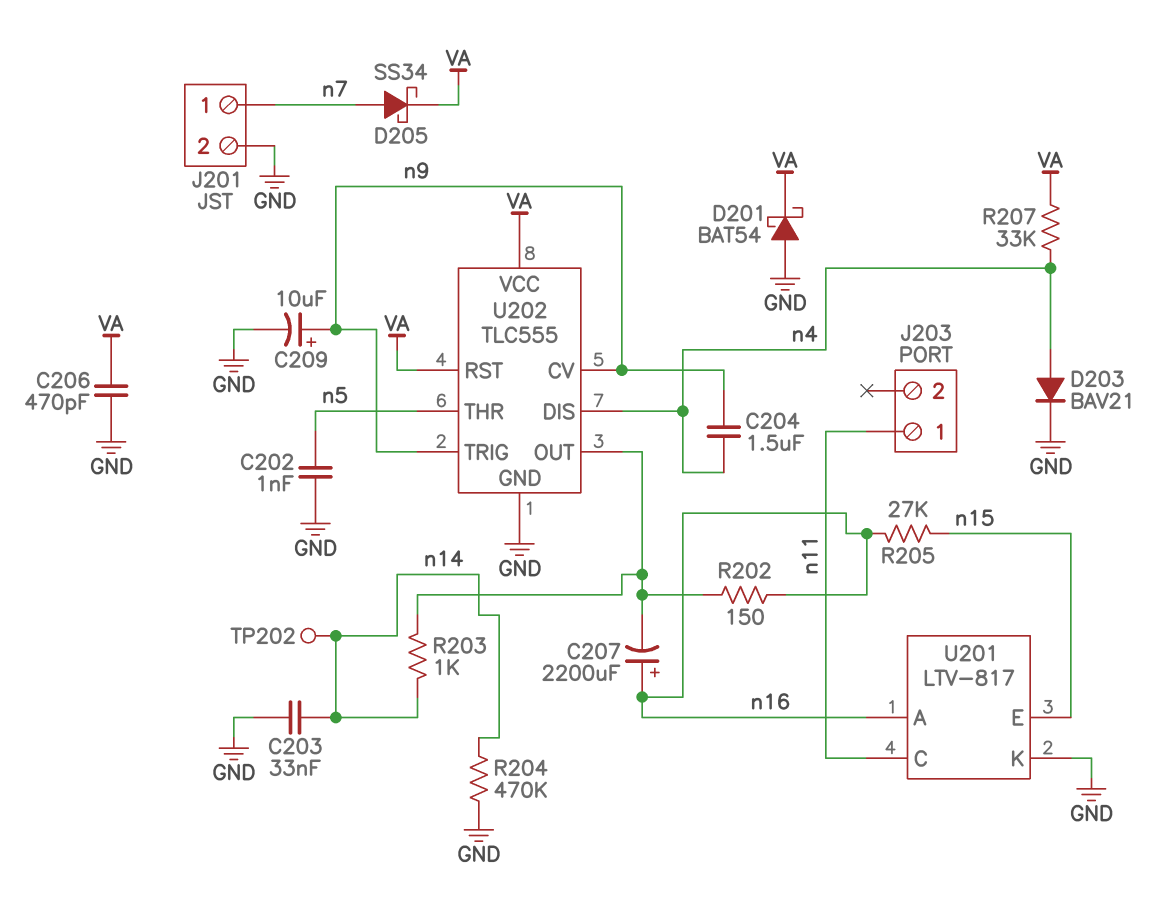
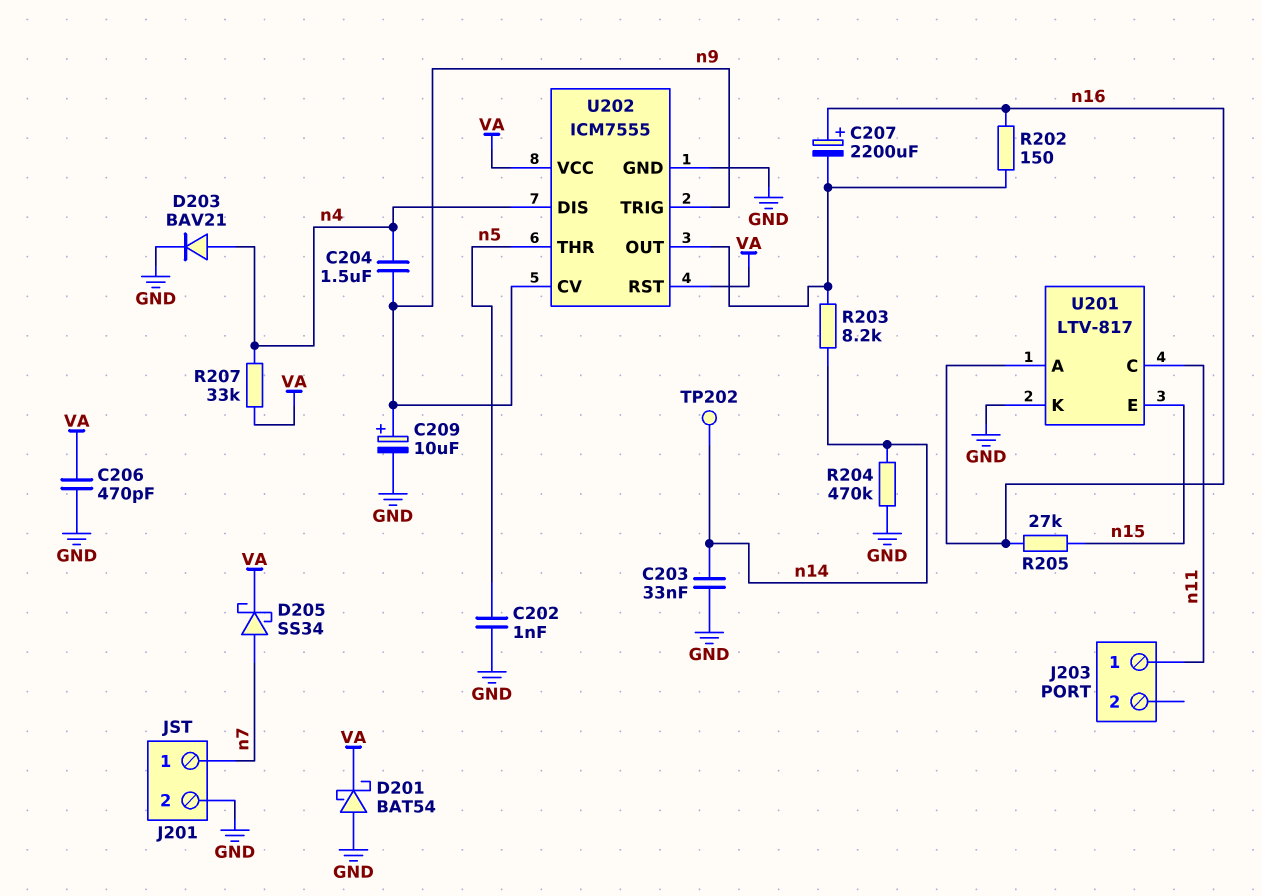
R203: 1k (U202/OUT, n14) -> 8.2k (U202/OUT, n14)
U202: TLC555 -> ICM7555

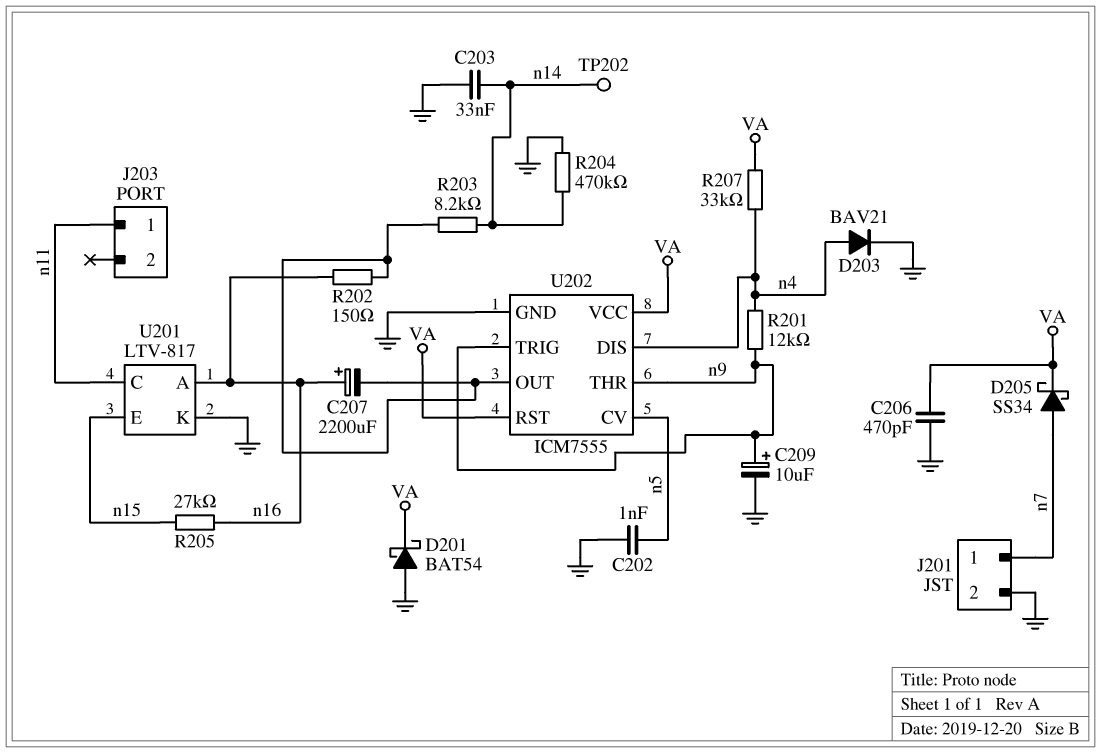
C204: 1.5uF (n4, n9) -> none
R201: none -> 12k (n4, n9)
U202 pin CV: n9 -> n5
U202 pin THR: n5 -> n9

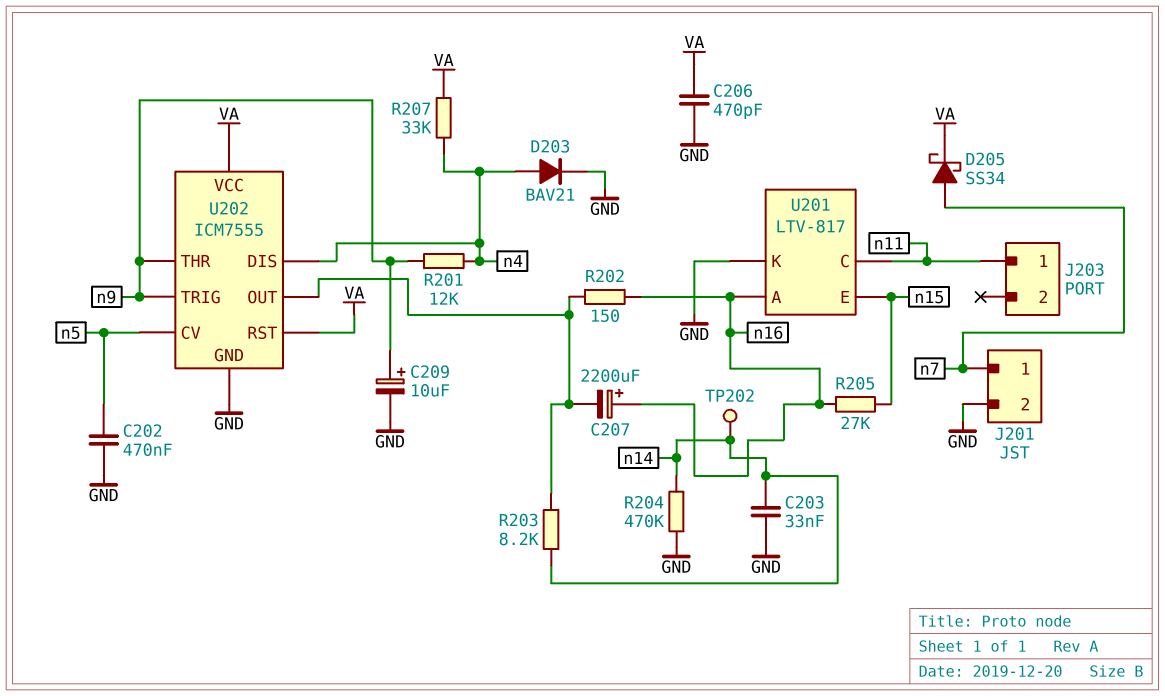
C202: 1nF (GND, n5) -> 470nF (GND, n5)
D201: schottky BAT54 (A GND, K VA) -> none

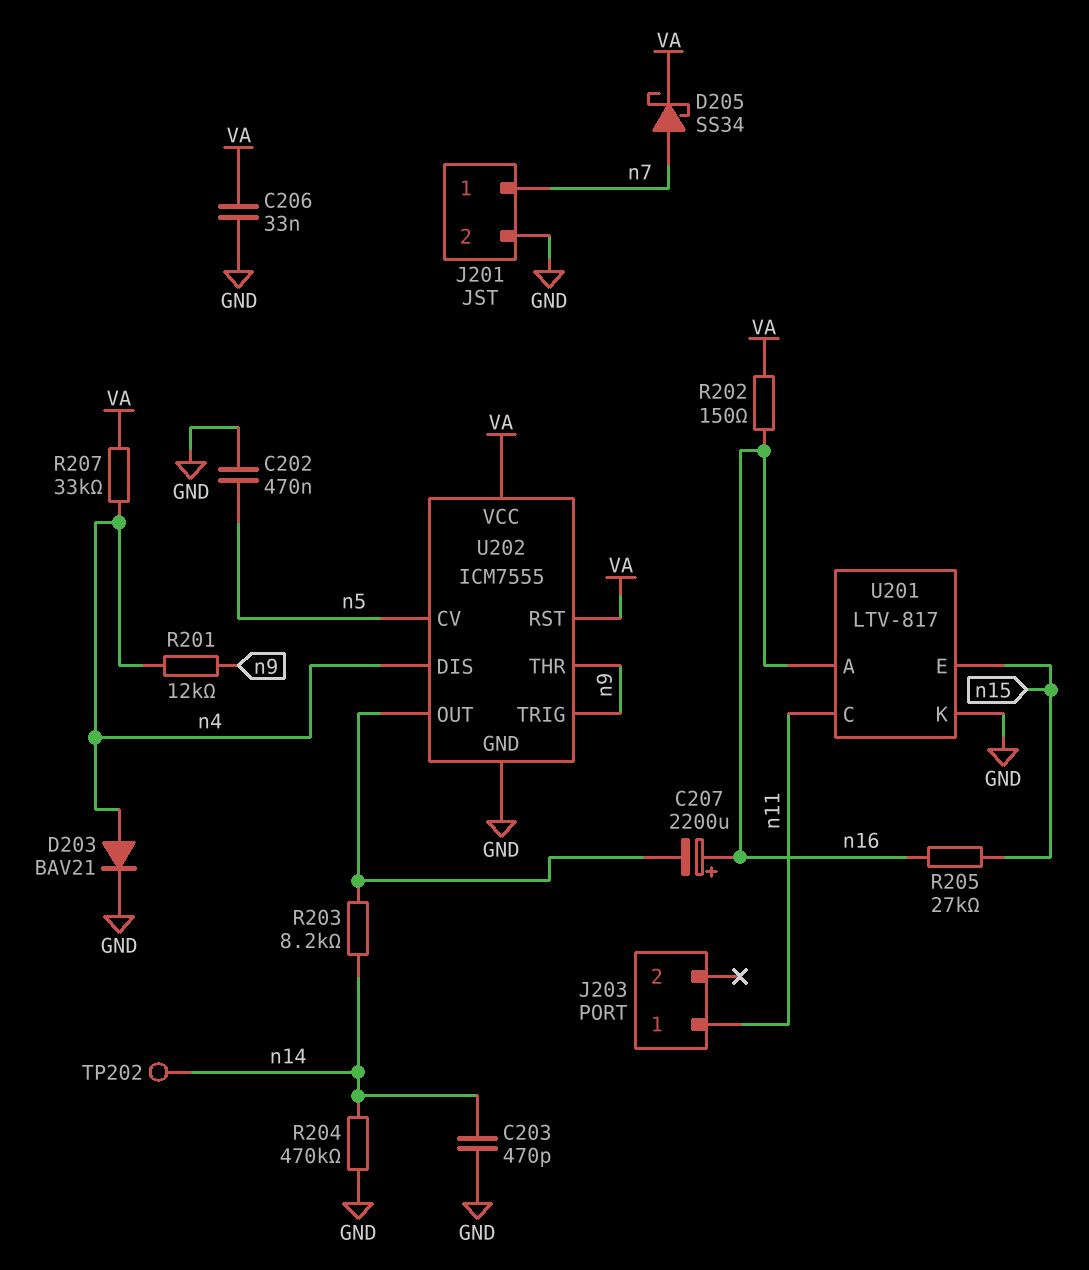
C203: 33nF (GND, n14) -> 470pF (GND, n14)
C206: 470pF (GND, VA) -> 33nF (GND, VA)
C209: 10uF (plus n9, minus GND) -> none
R202: 150 (U202/OUT, n16) -> 150 (VA, n16)

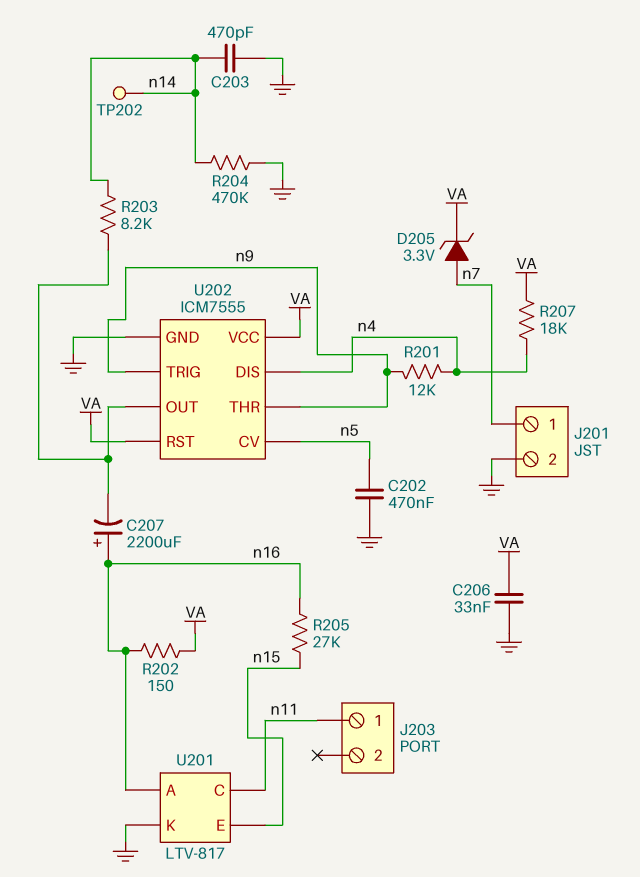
D203: diode BAV21 (A n4, K GND) -> none
D205: schottky SS34 (A n7, K VA) -> zener 3.3V (A n7, K VA)
R207: 33k (VA, n4) -> 18k (VA, n4)

